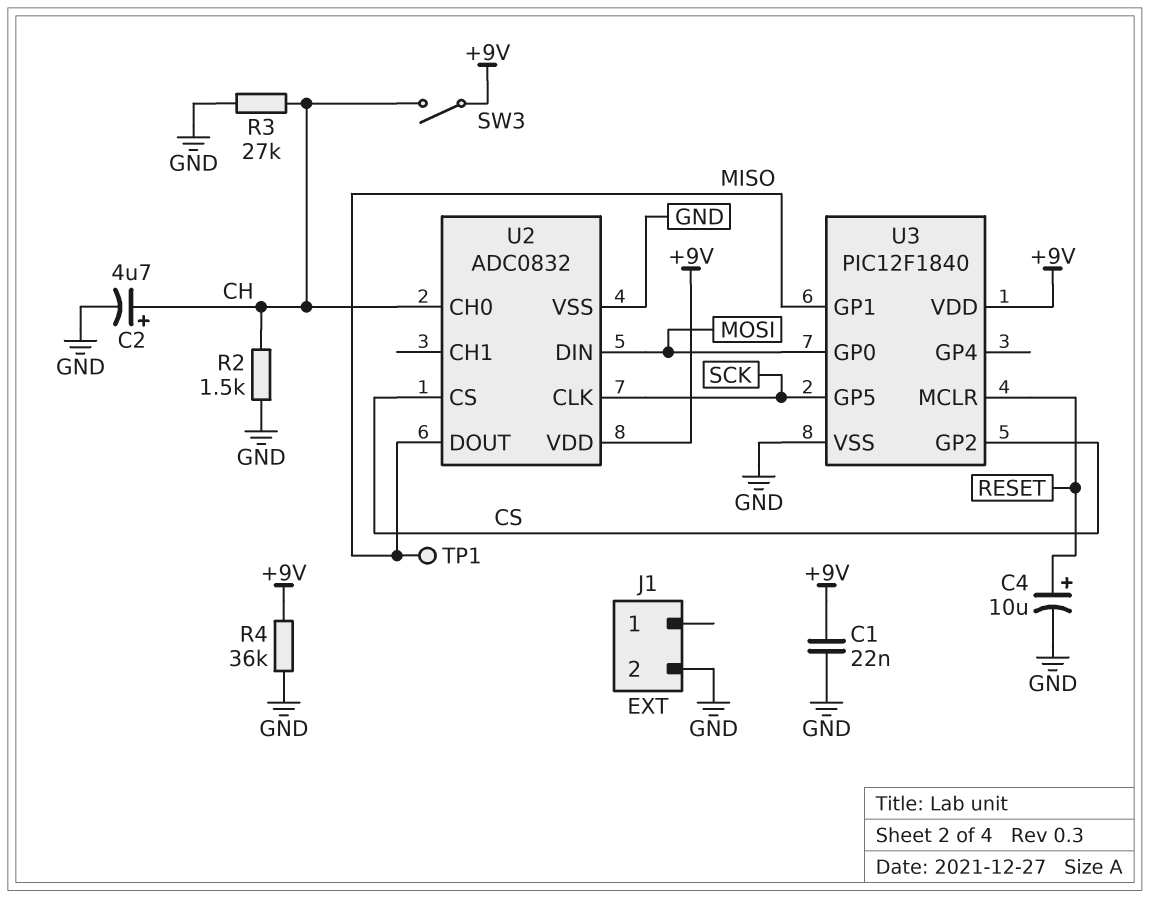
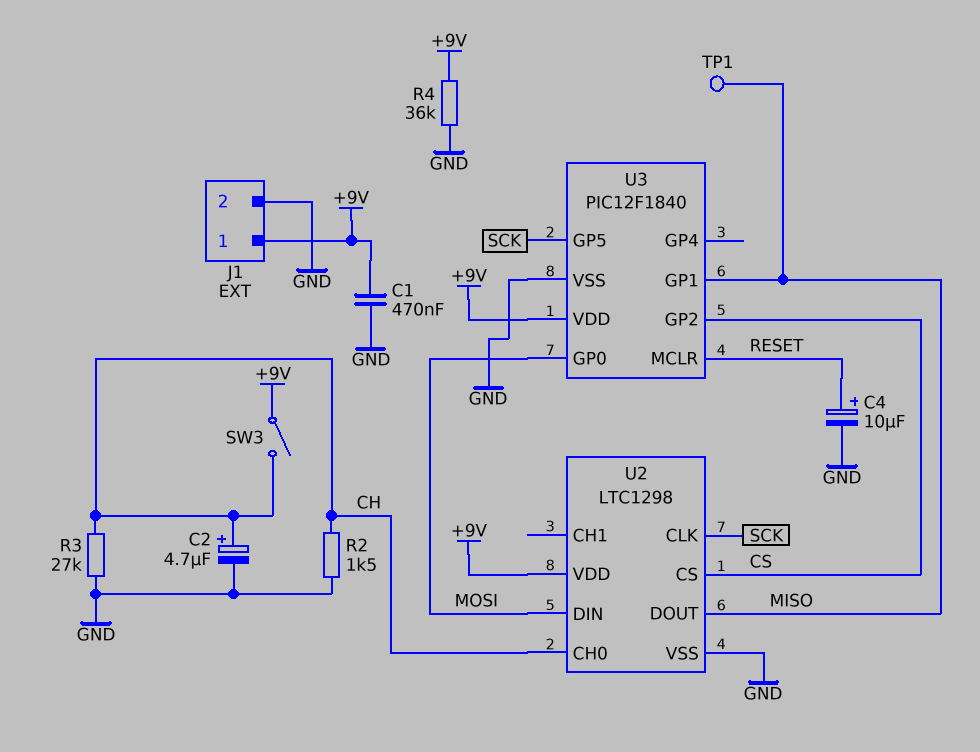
C1: 22nF (+9V, GND) -> 470nF (+9V, GND)
J1 pin 1: none -> +9V
U2: ADC0832 -> LTC1298

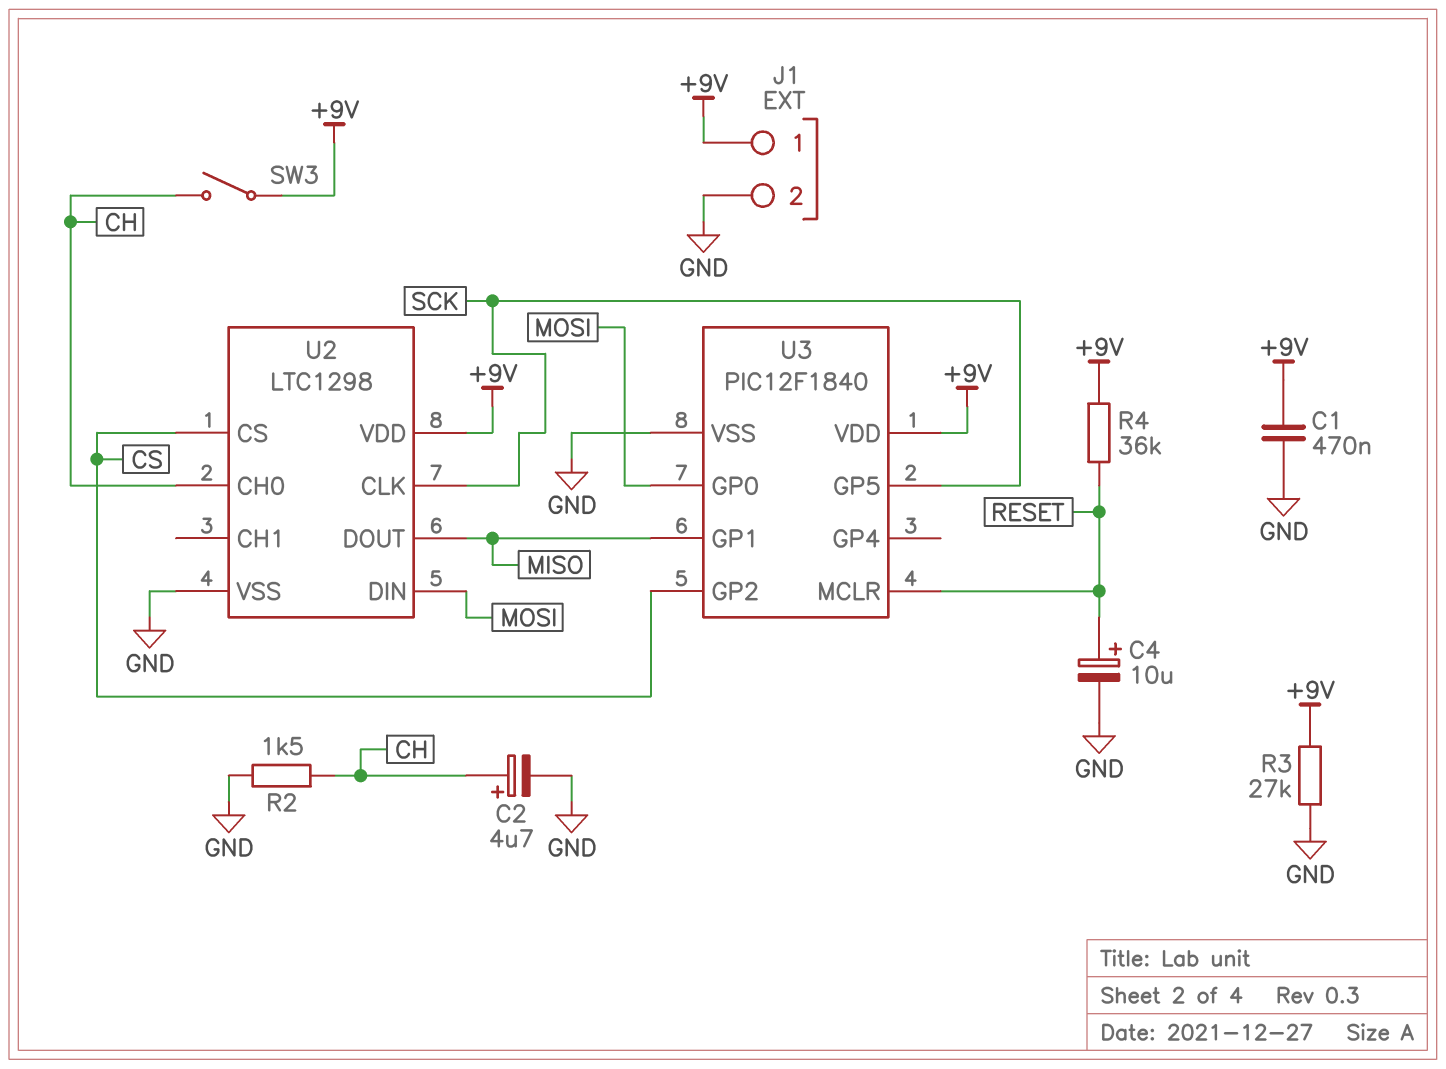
R3: 27k (CH, GND) -> 27k (+9V, GND)
R4: 36k (+9V, GND) -> 36k (+9V, RESET)
TP1: test point (MISO) -> none

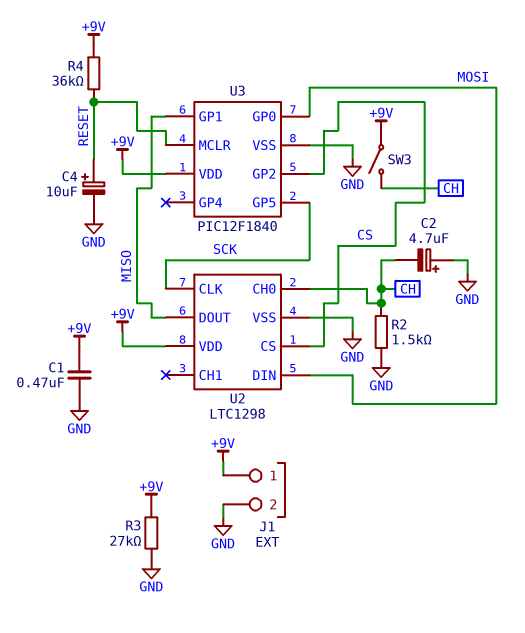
C2: 4.7uF (plus CH, minus GND) -> 4.7uF (plus GND, minus CH)

